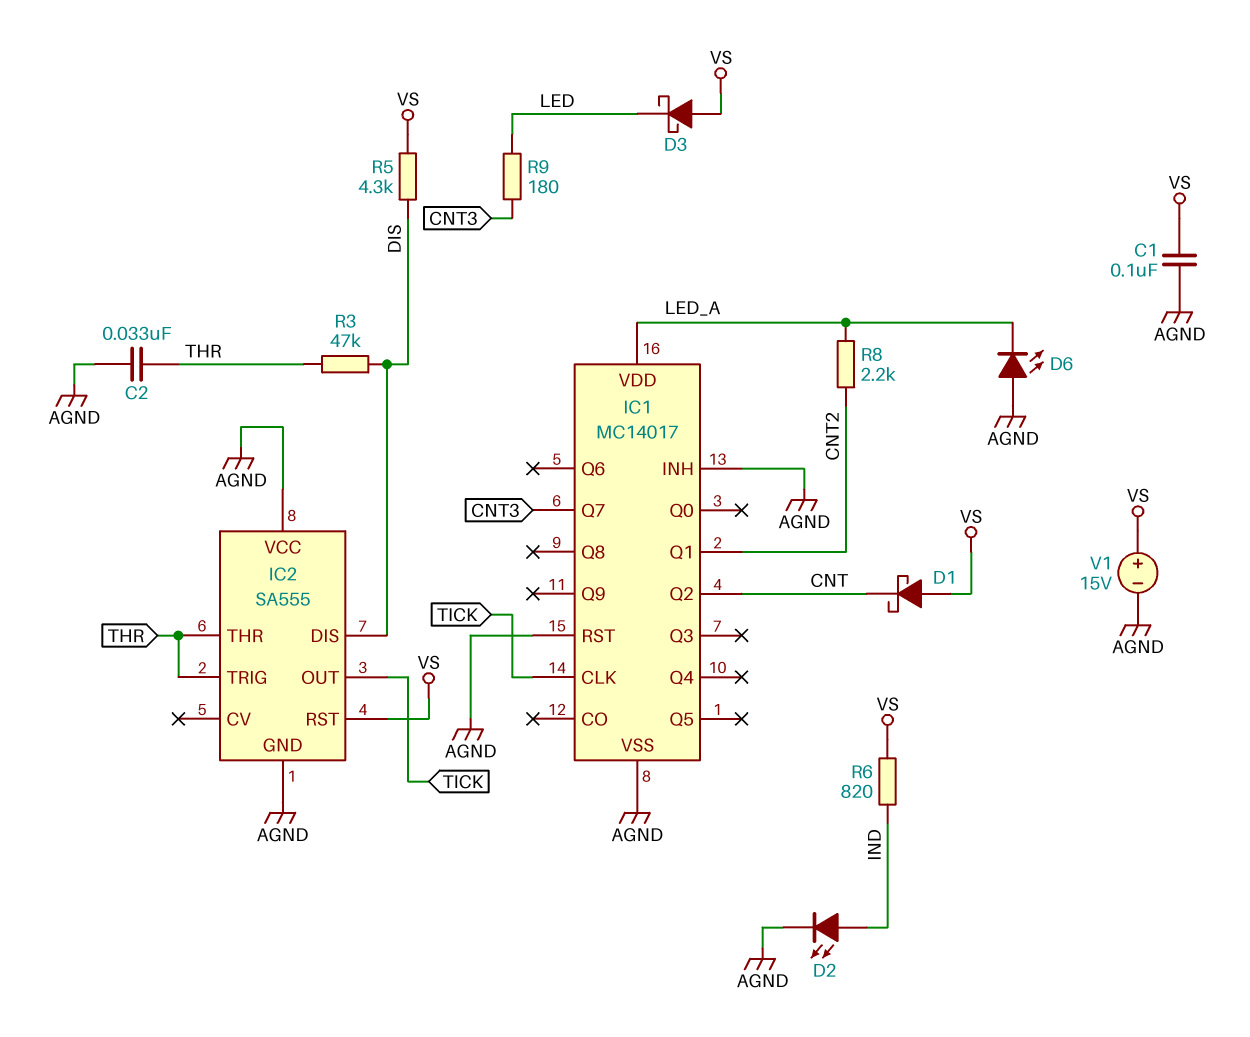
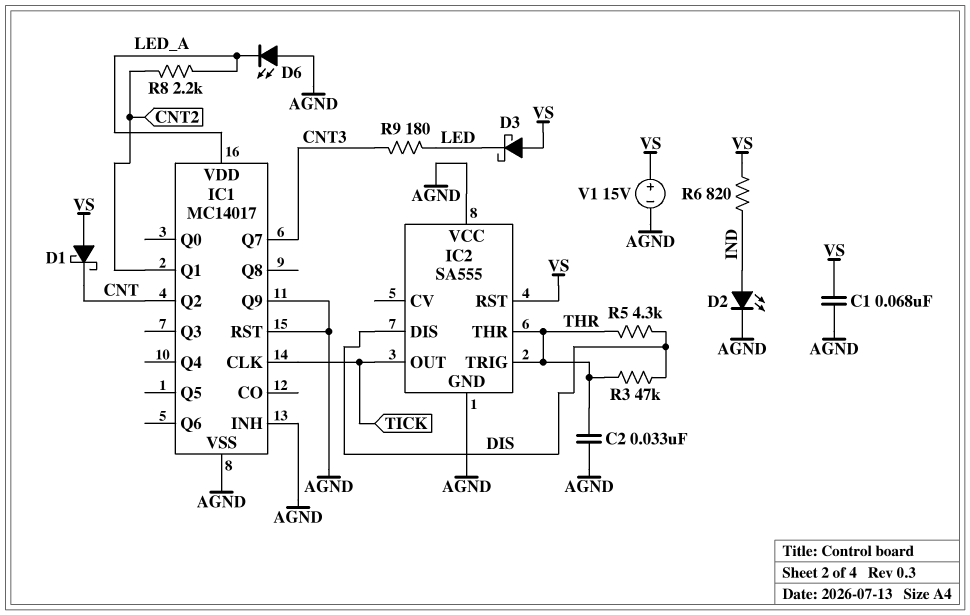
C1: 100nF (AGND, VS) -> 68nF (AGND, VS)
IC1 pin Q9: none -> AGND
R5: 4.3k (DIS, VS) -> 4.3k (DIS, THR)

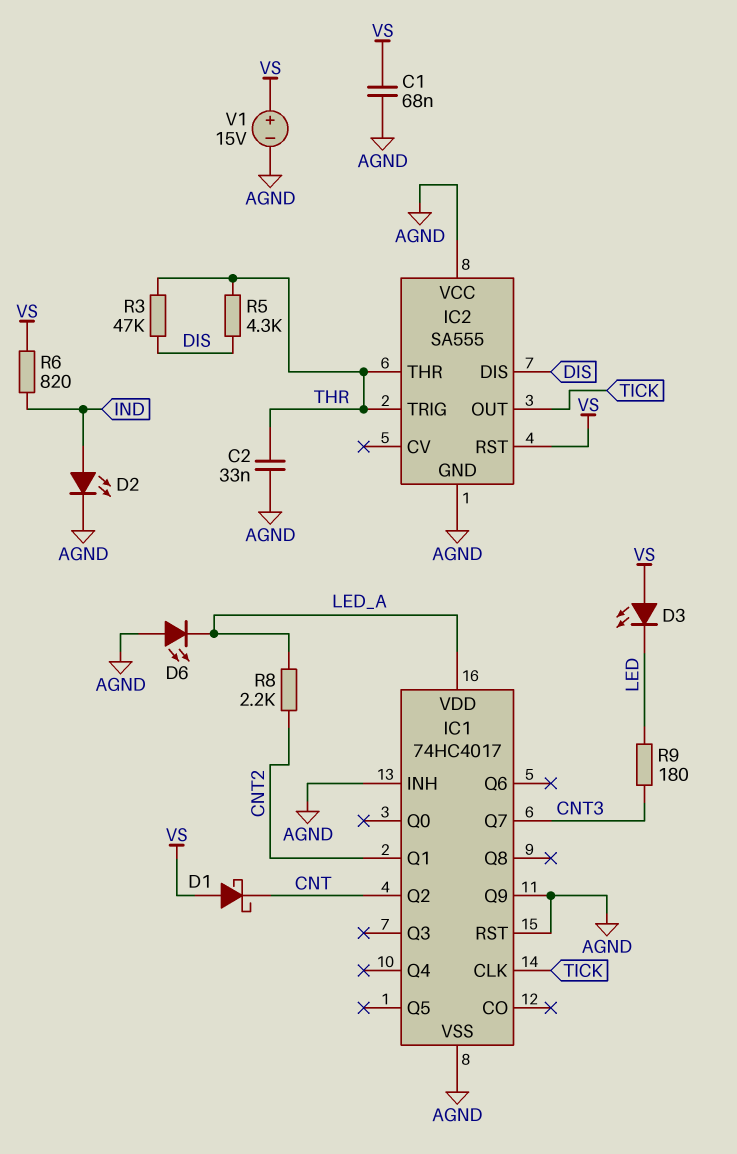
D3: schottky (A VS, K LED) -> LED (A VS, K LED)
IC1: MC14017 -> 74HC4017

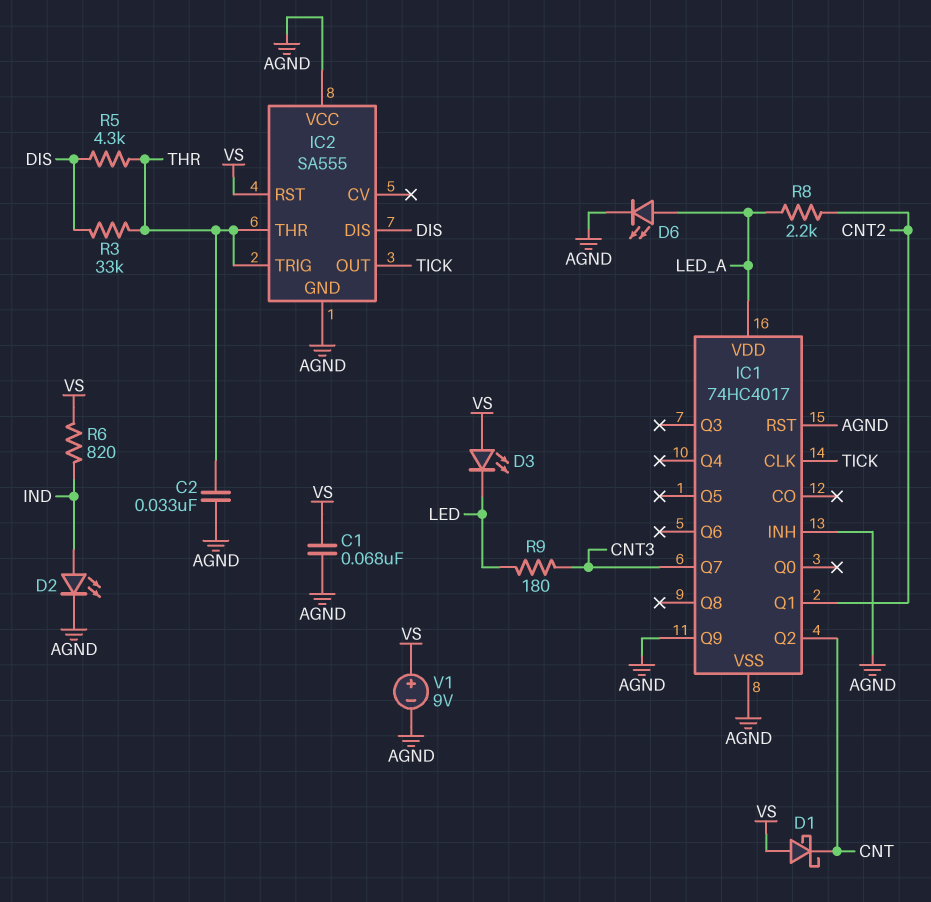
D6: LED (A AGND, K LED_A) -> LED (A LED_A, K AGND)
R3: 47k (DIS, THR) -> 33k (DIS, THR)
V1: 15V (plus VS, minus AGND) -> 9V (plus VS, minus AGND)

